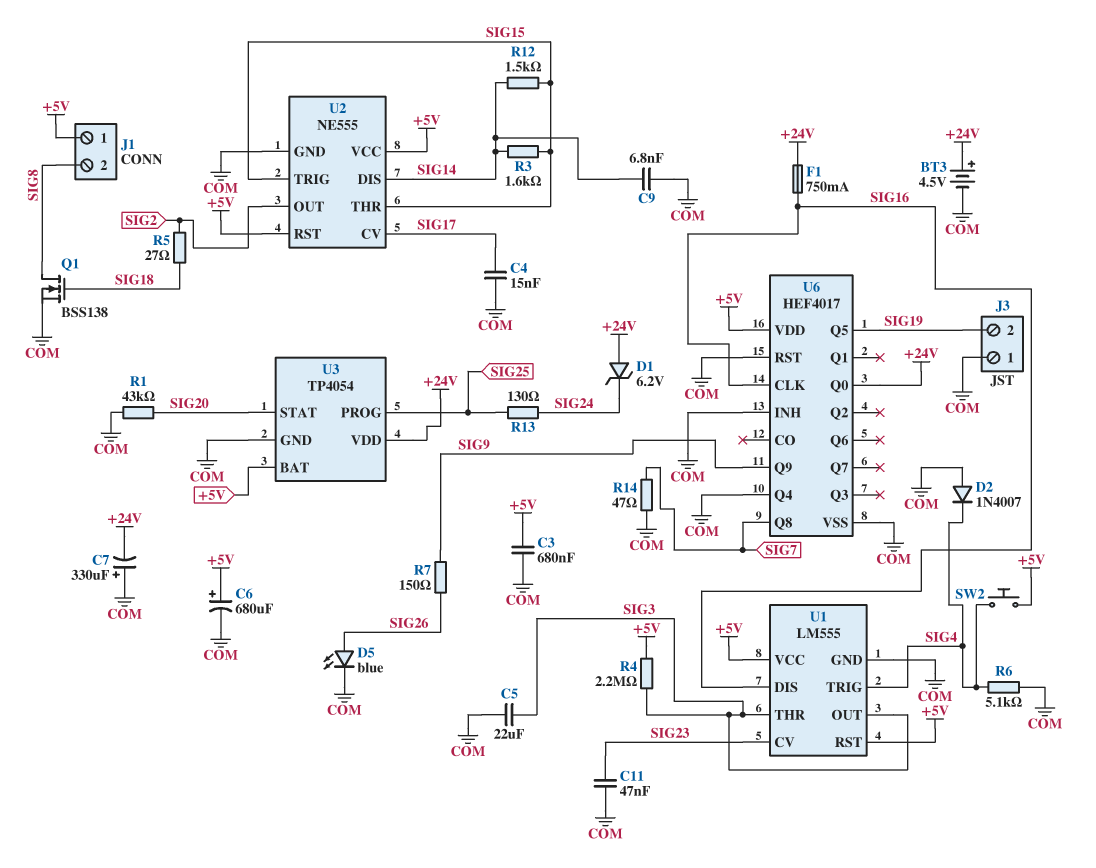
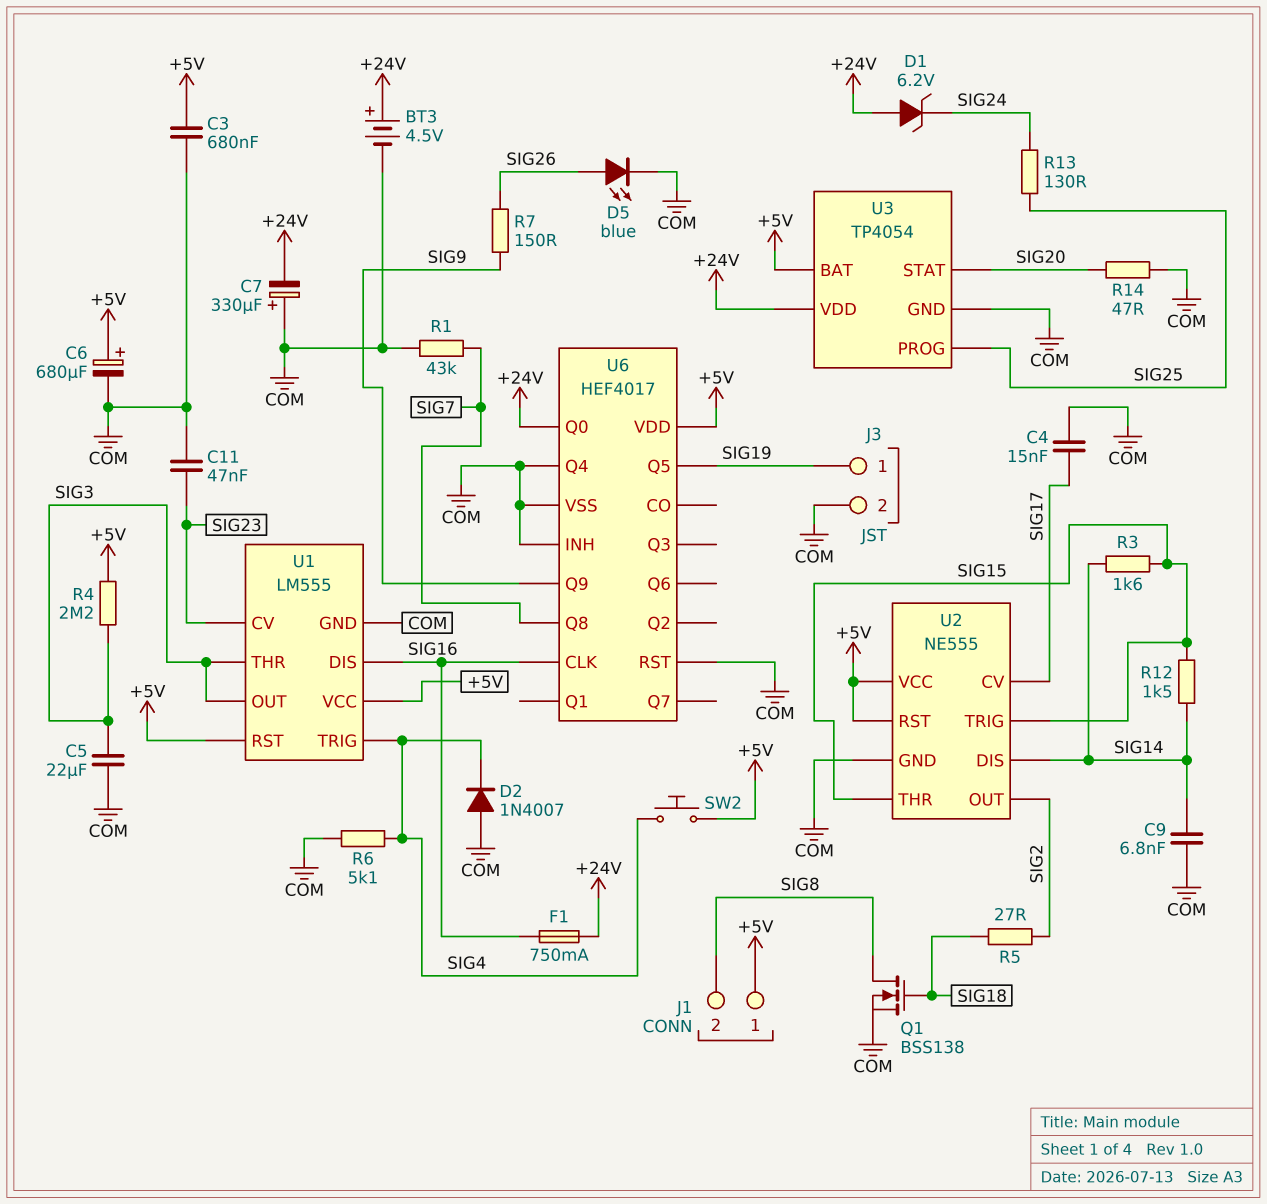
J3 pin 1: COM -> SIG19
J3 pin 2: SIG19 -> COM
R1: 43k (COM, SIG20) -> 43k (COM, SIG7)
R14: 47 (COM, SIG7) -> 47 (COM, SIG20)

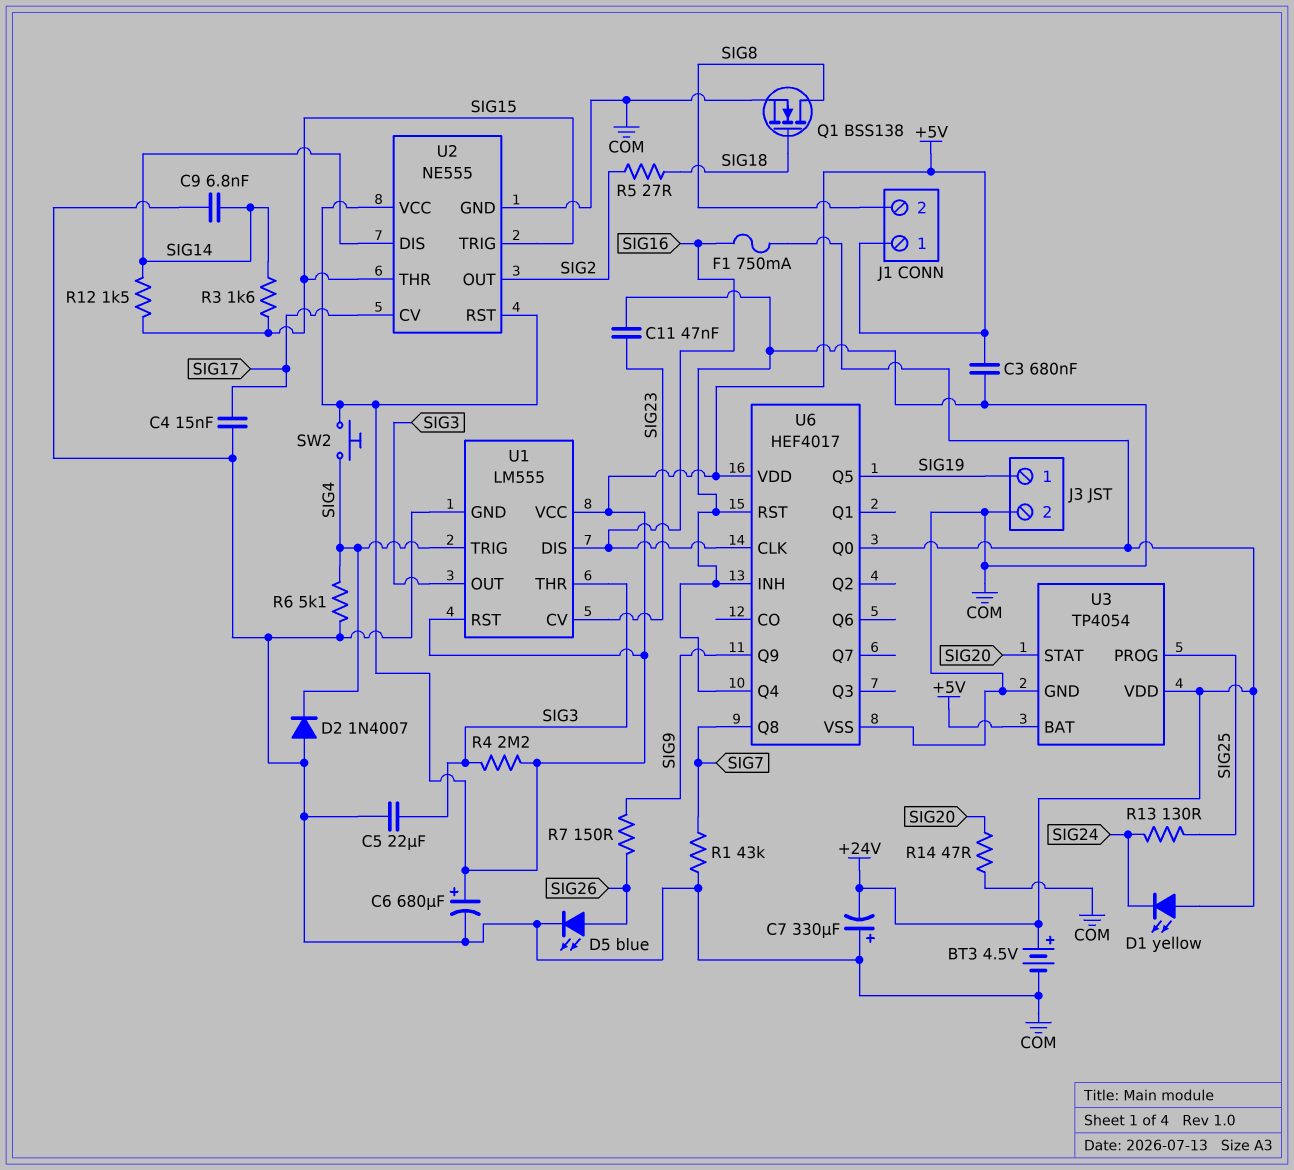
D1: zener 6.2V (A +24V, K SIG24) -> LED yellow (A +24V, K SIG24)

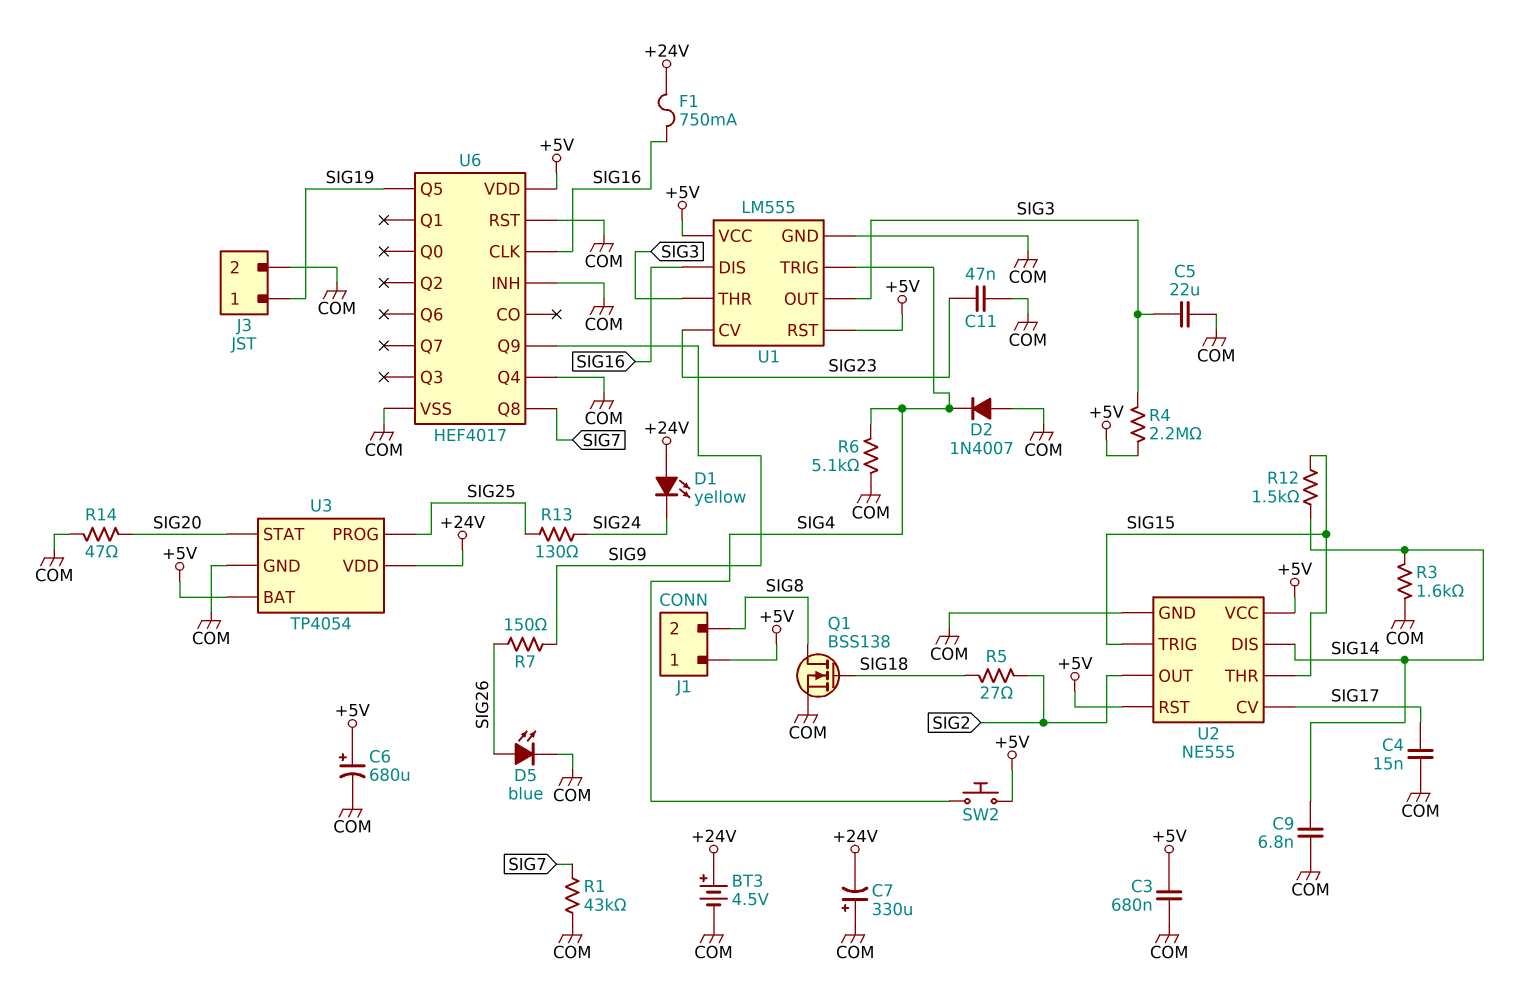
R3: 1.6k (SIG14, SIG15) -> 1.6k (COM, SIG14)
U6 pin Q0: +24V -> none

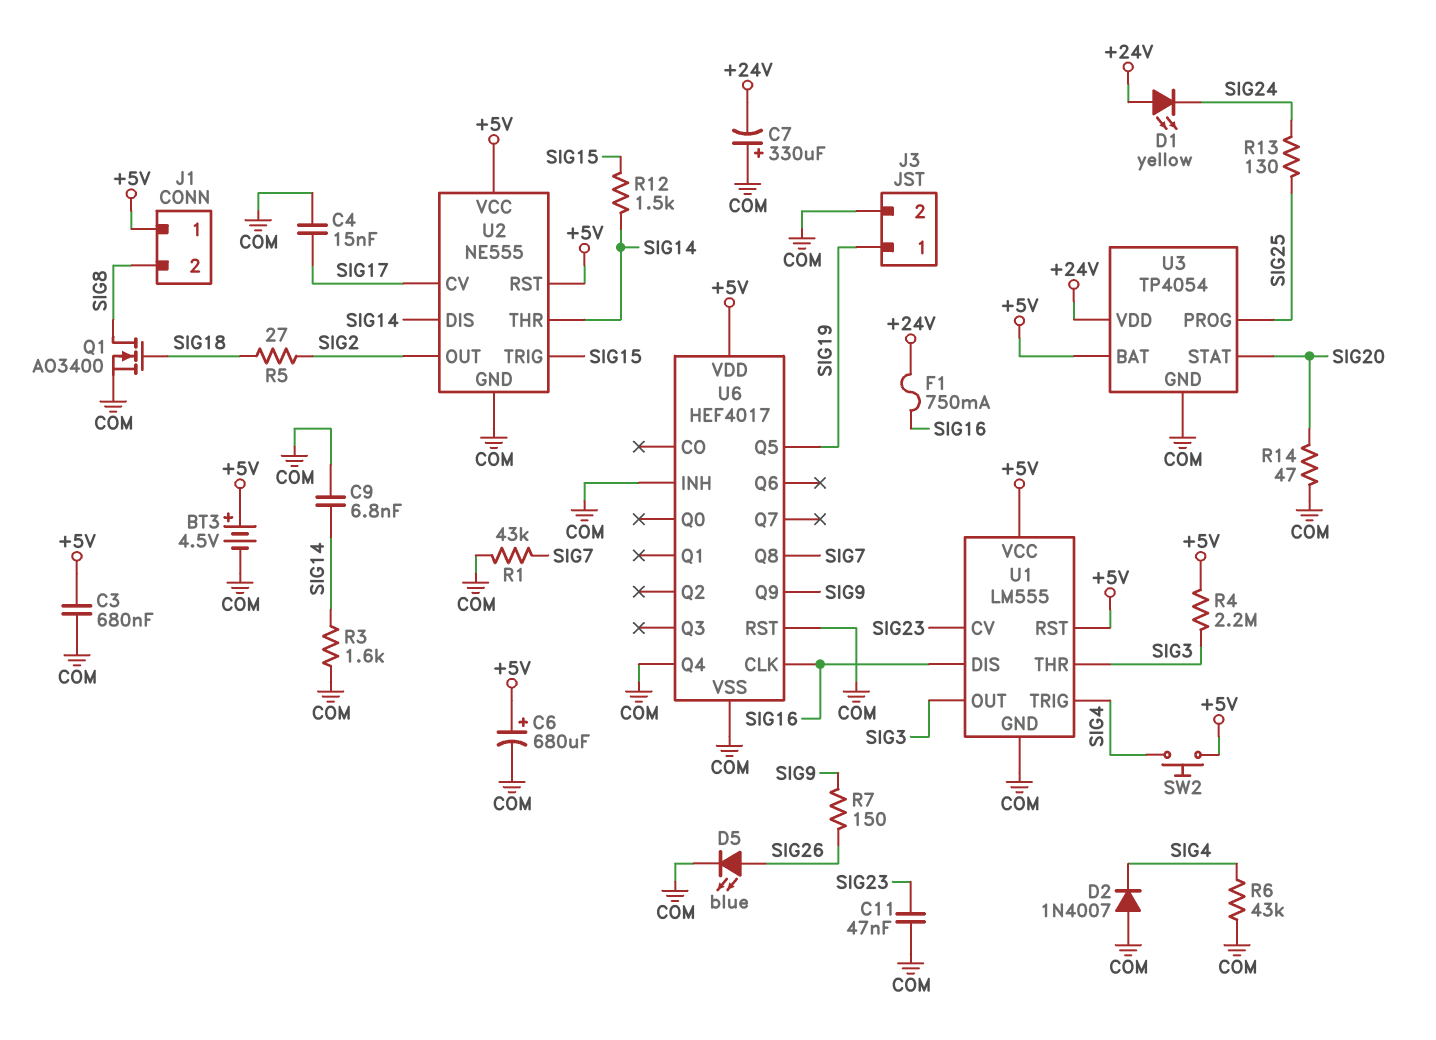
BT3: 4.5V (plus +24V, minus COM) -> 4.5V (plus +5V, minus COM)
C5: 22uF (COM, SIG3) -> none
Q1: NMOS BSS138 (G SIG18, D SIG8, S COM) -> NMOS AO3400 (G SIG18, D SIG8, S COM)
R6: 5.1k (COM, SIG4) -> 43k (COM, SIG4)
U2 pin THR: SIG15 -> SIG14

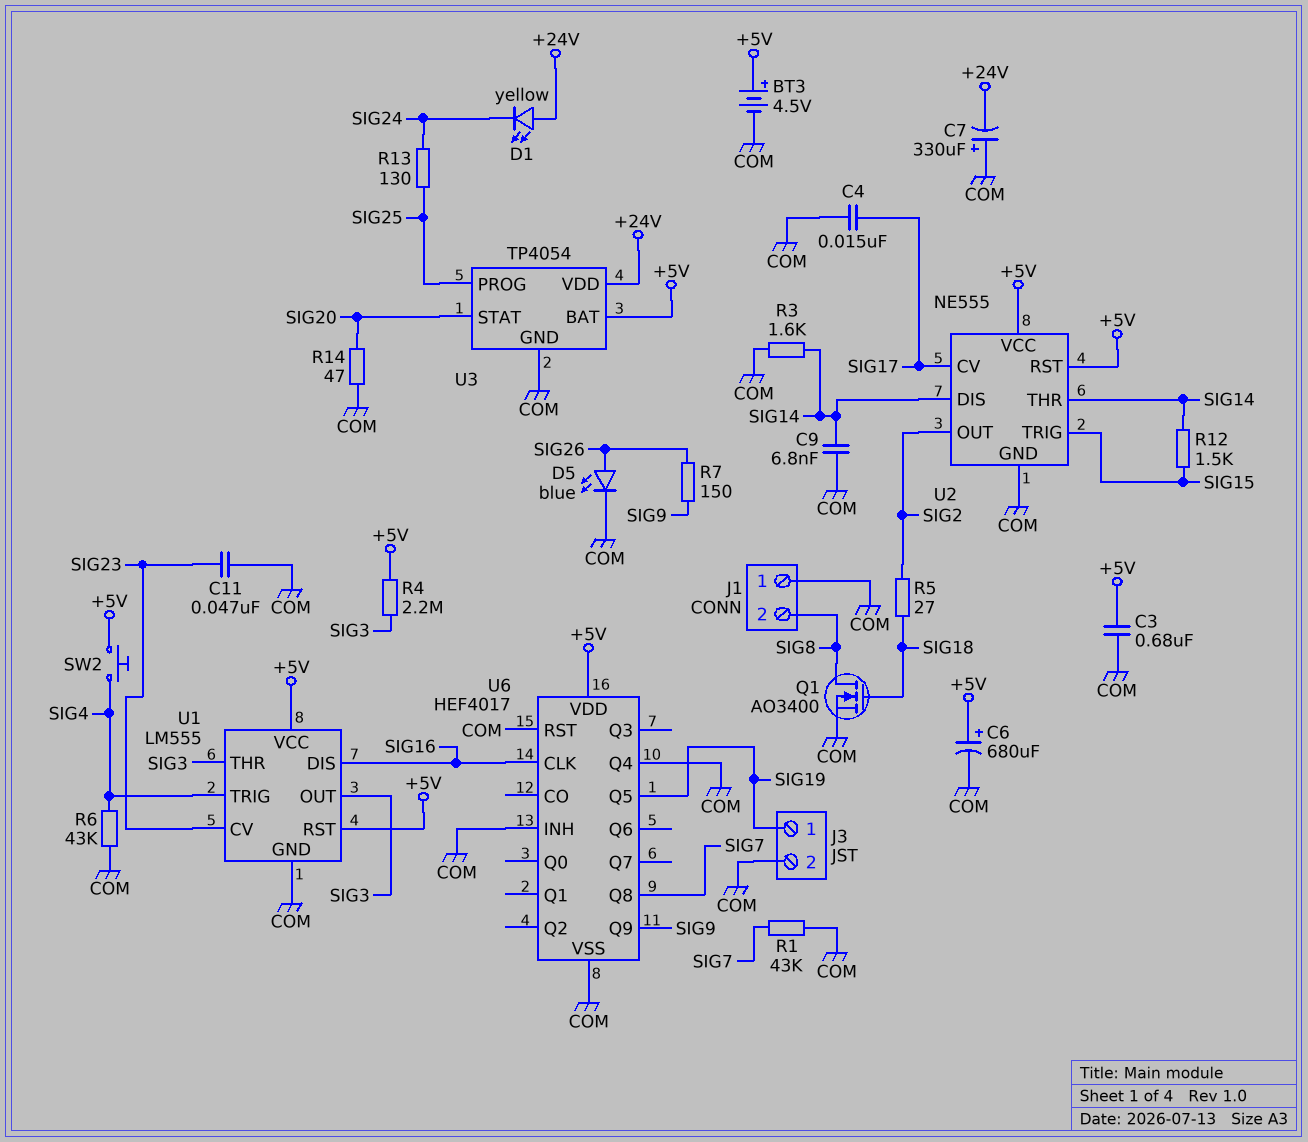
D2: diode 1N4007 (A COM, K SIG4) -> none
F1: 750mA (+24V, SIG16) -> none
J1 pin 1: +5V -> COM

